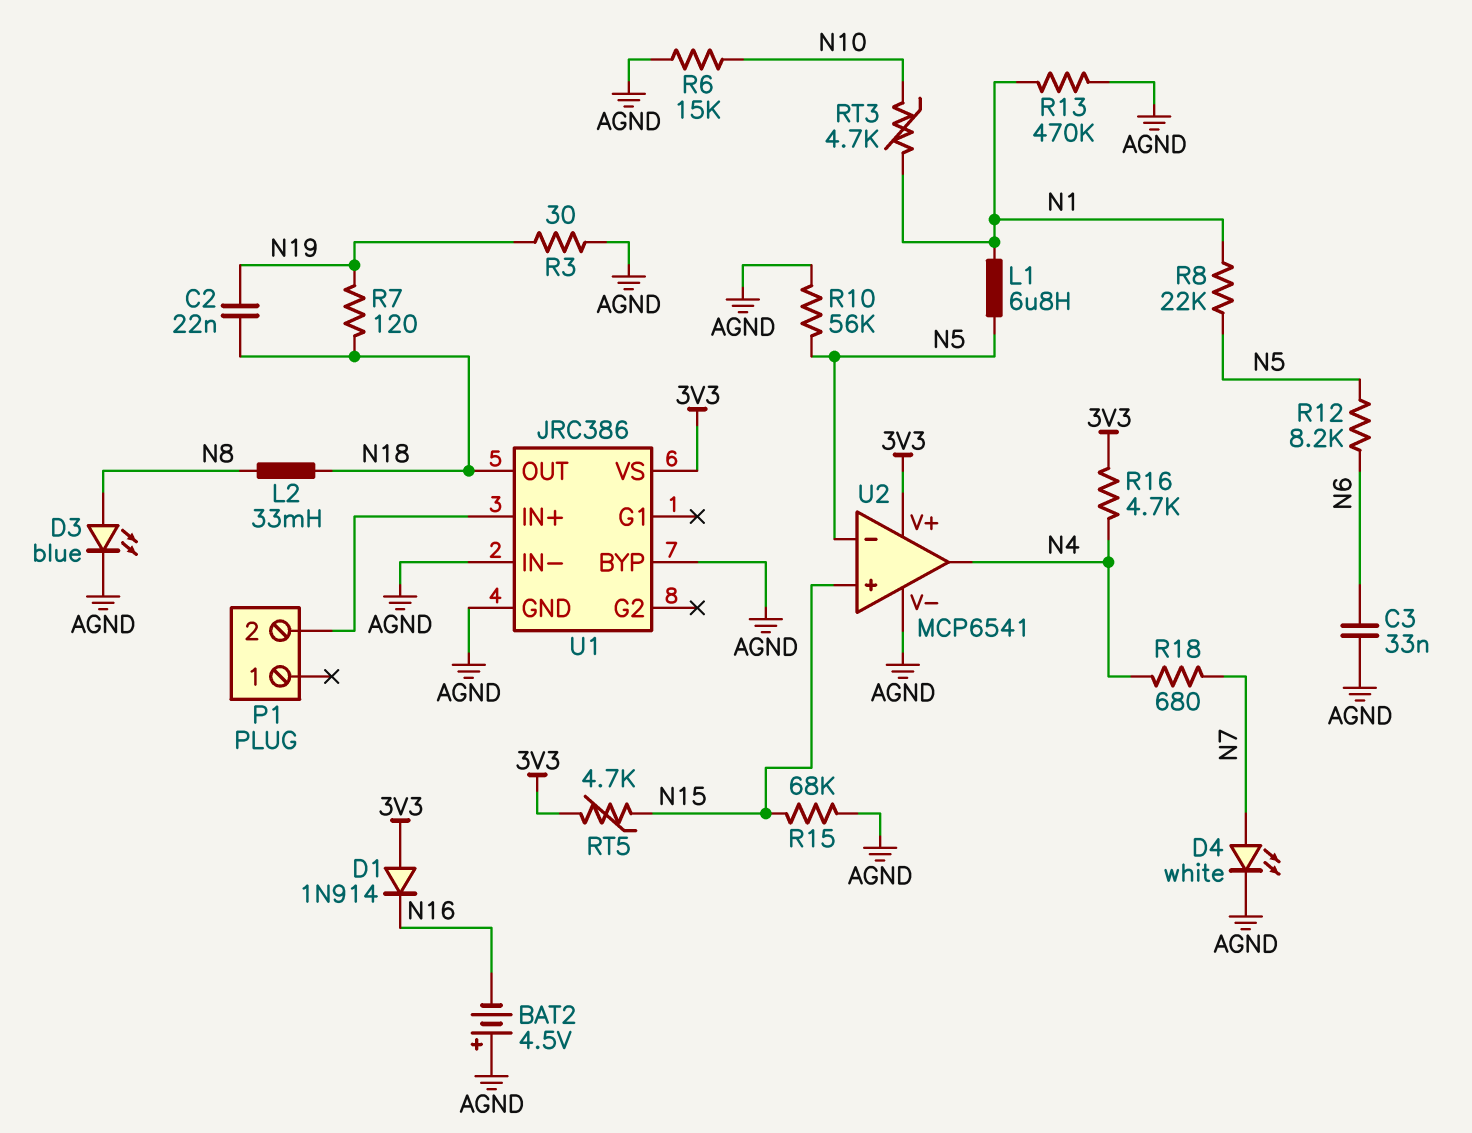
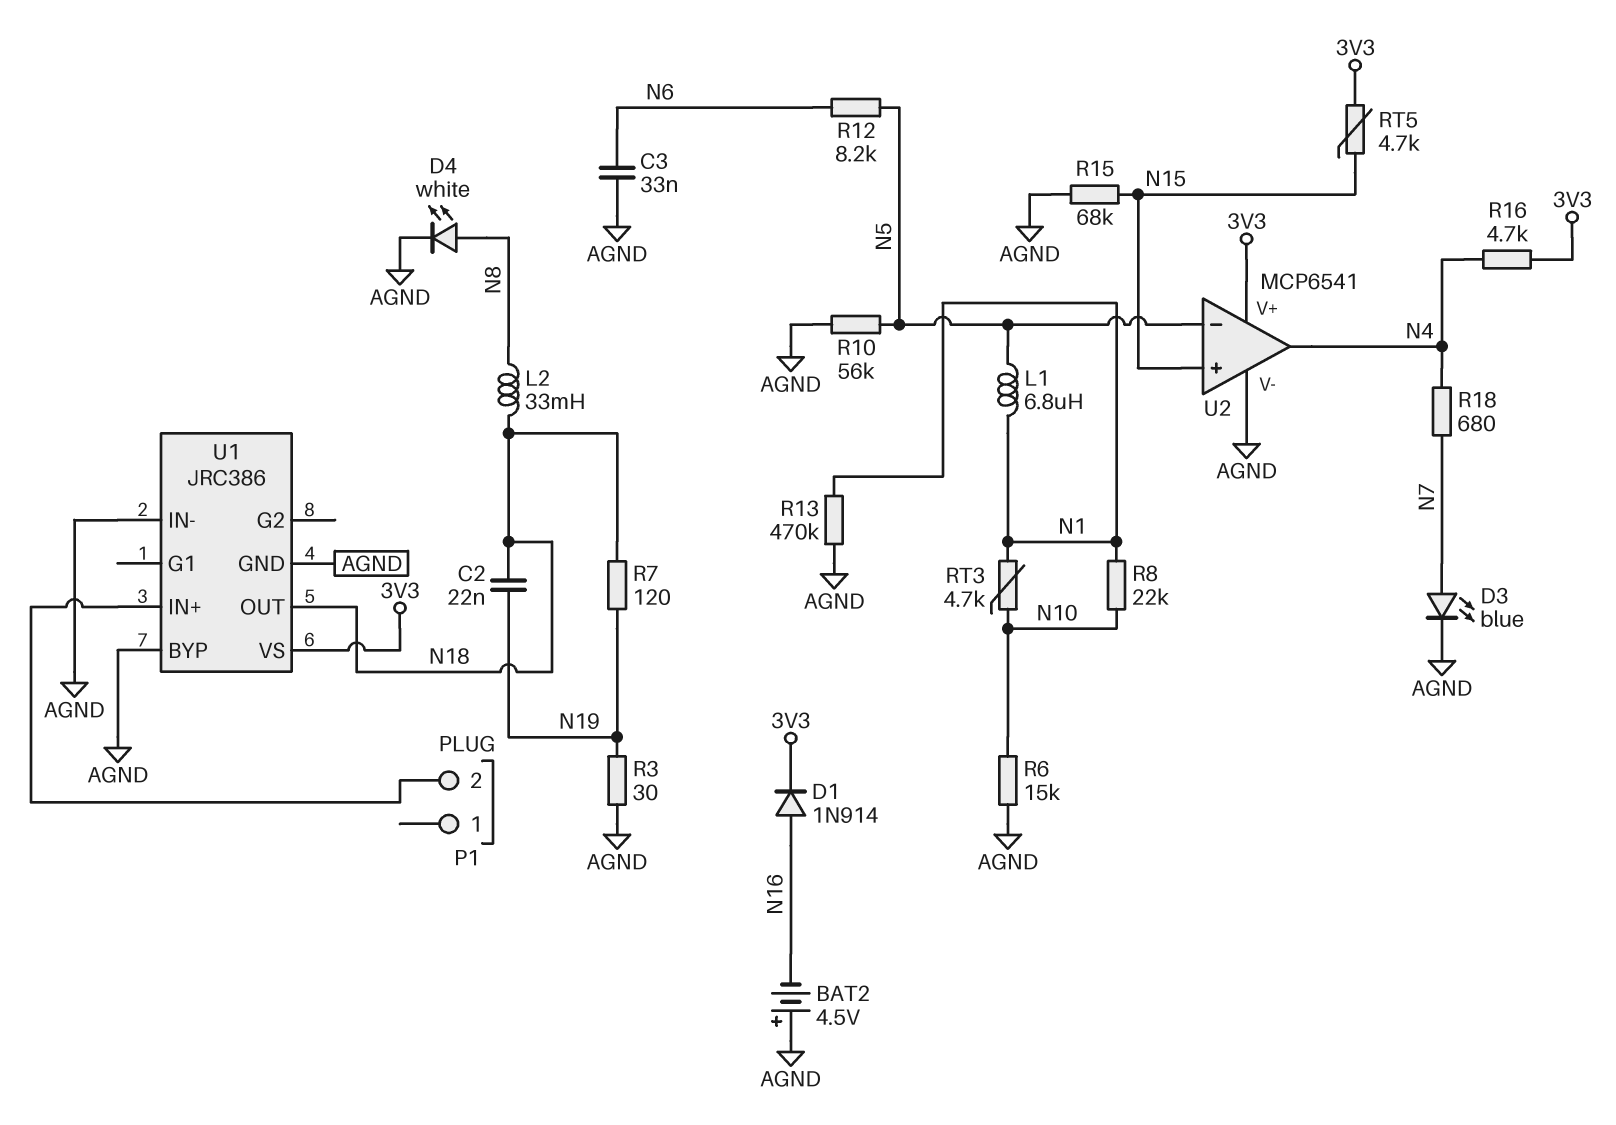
D1: diode 1N914 (A 3V3, K N16) -> diode 1N914 (A N16, K 3V3)
D3: LED blue (A N8, K AGND) -> LED blue (A N7, K AGND)
D4: LED white (A N7, K AGND) -> LED white (A N8, K AGND)
R8: 22k (N1, N5) -> 22k (N1, N10)

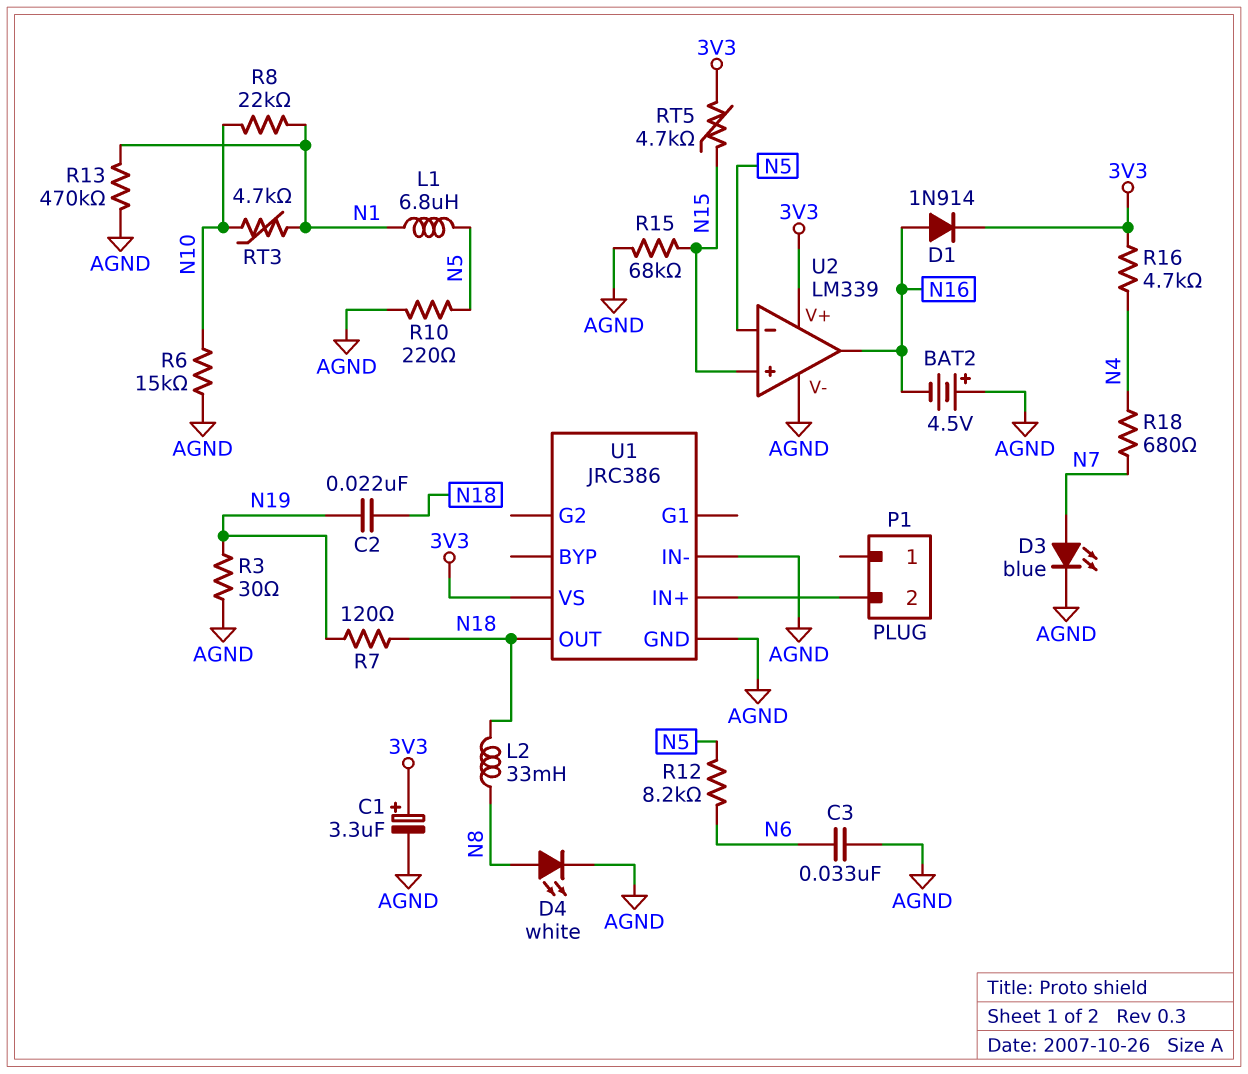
C1: none -> 3.3uF (plus 3V3, minus AGND)
R10: 56k (AGND, N5) -> 220 (AGND, N5)
U1 pin BYP: AGND -> none
U2: MCP6541 -> LM339
U2 pin out: N4 -> N16

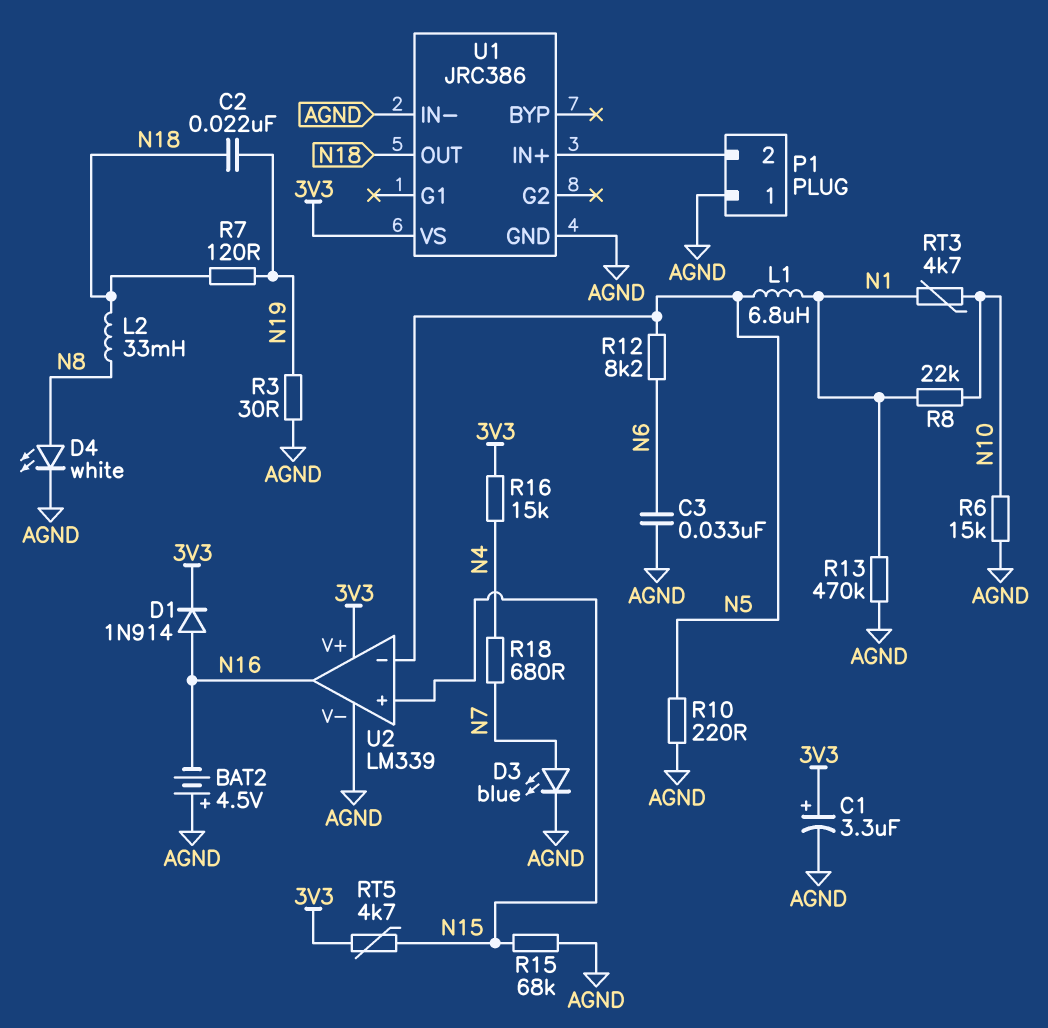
P1 pin 1: none -> AGND
R16: 4.7k (3V3, N4) -> 15k (3V3, N4)

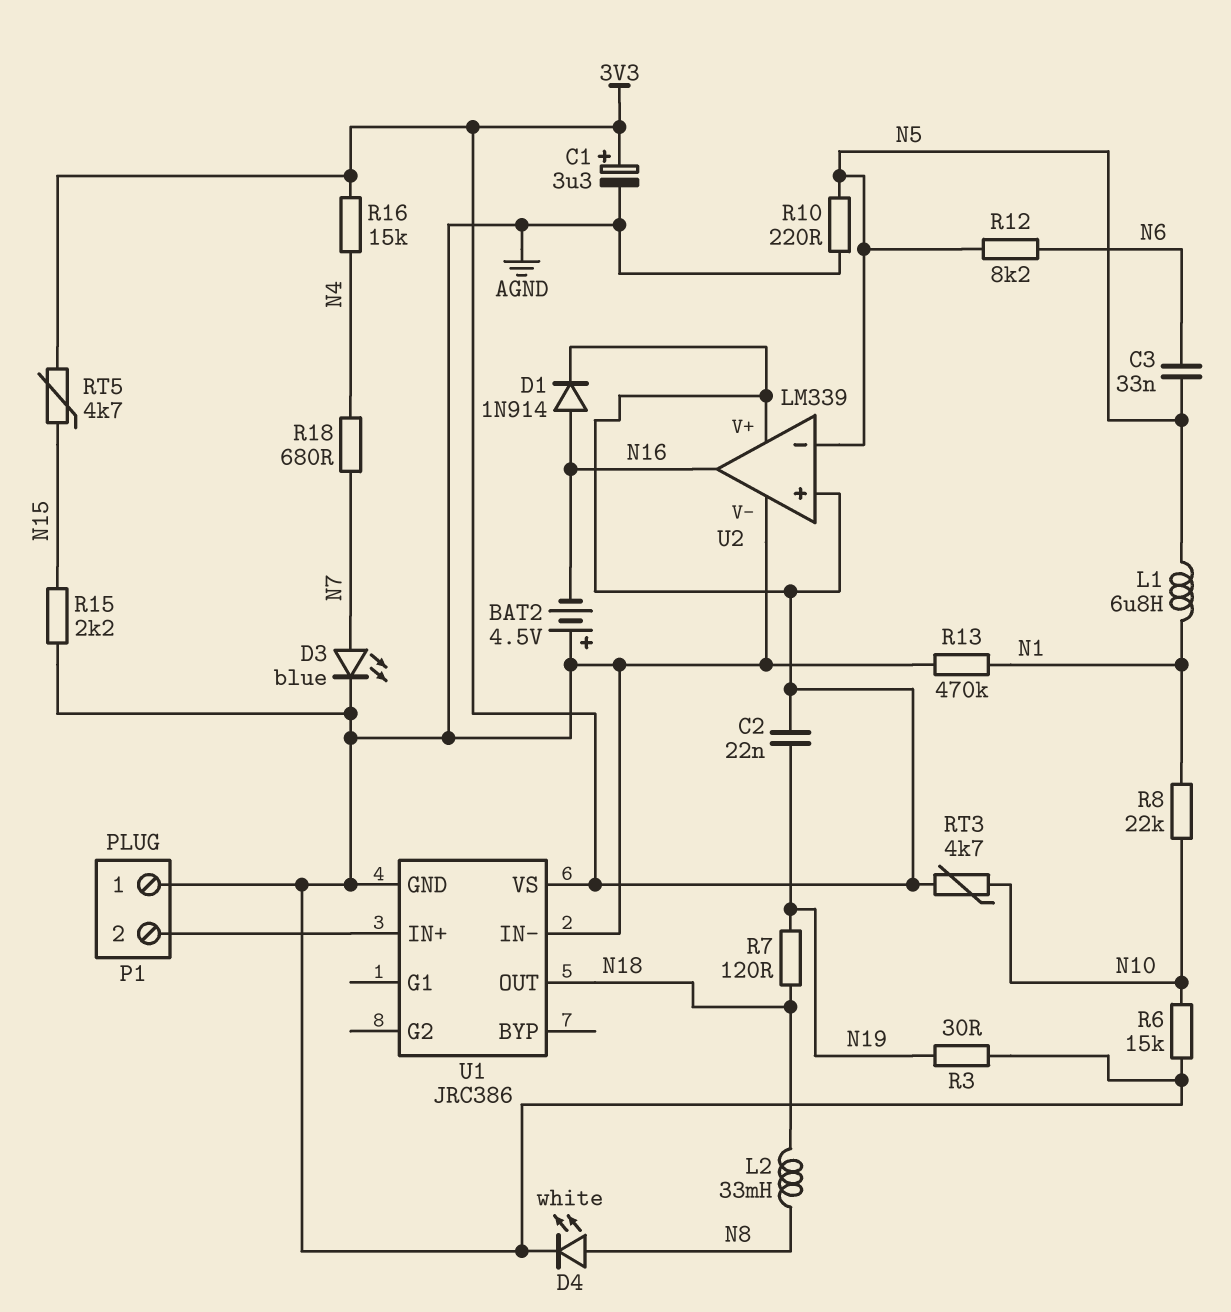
C2: 22nF (N18, N19) -> 22nF (3V3, N19)
C3: 33nF (AGND, N6) -> 33nF (N5, N6)
R15: 68k (AGND, N15) -> 2.2k (AGND, N15)
RT3: 4.7k (N1, N10) -> 4.7k (3V3, N10)
U2 pin in+: N15 -> 3V3

